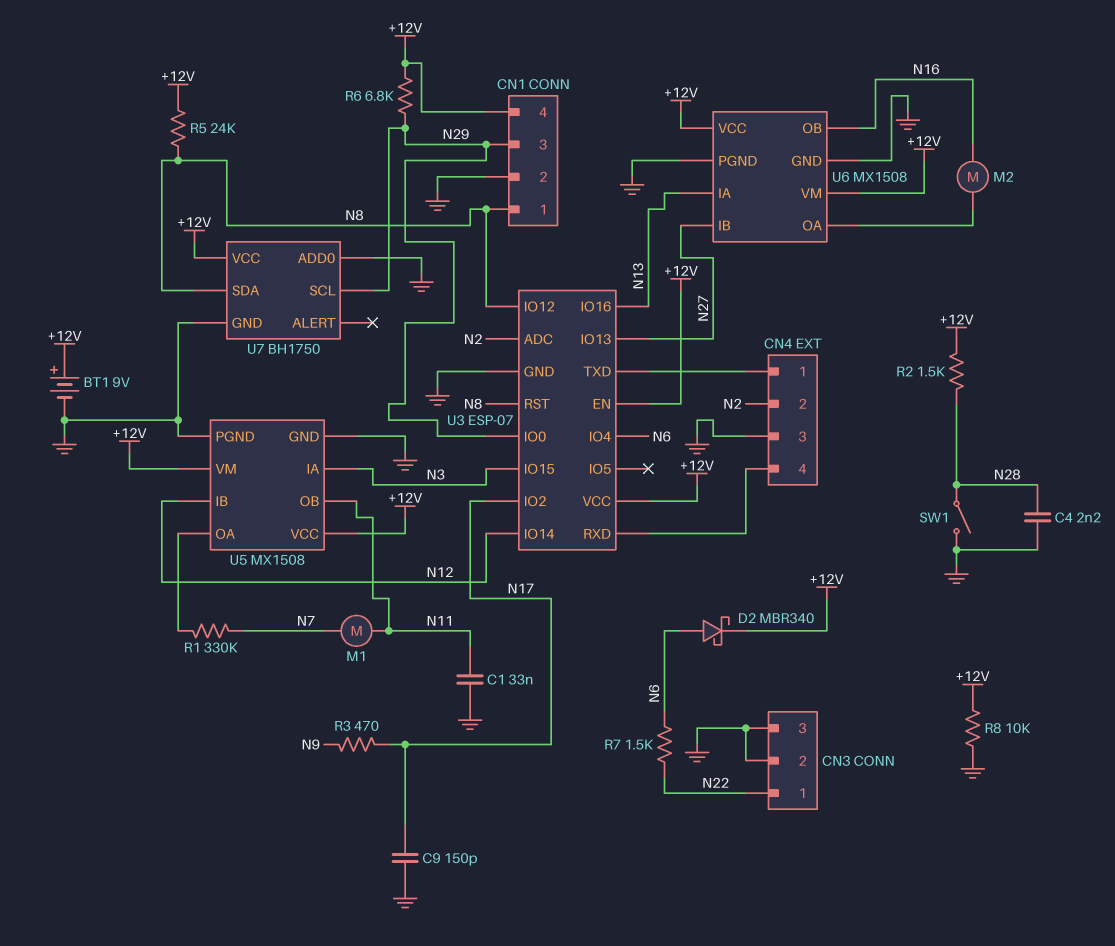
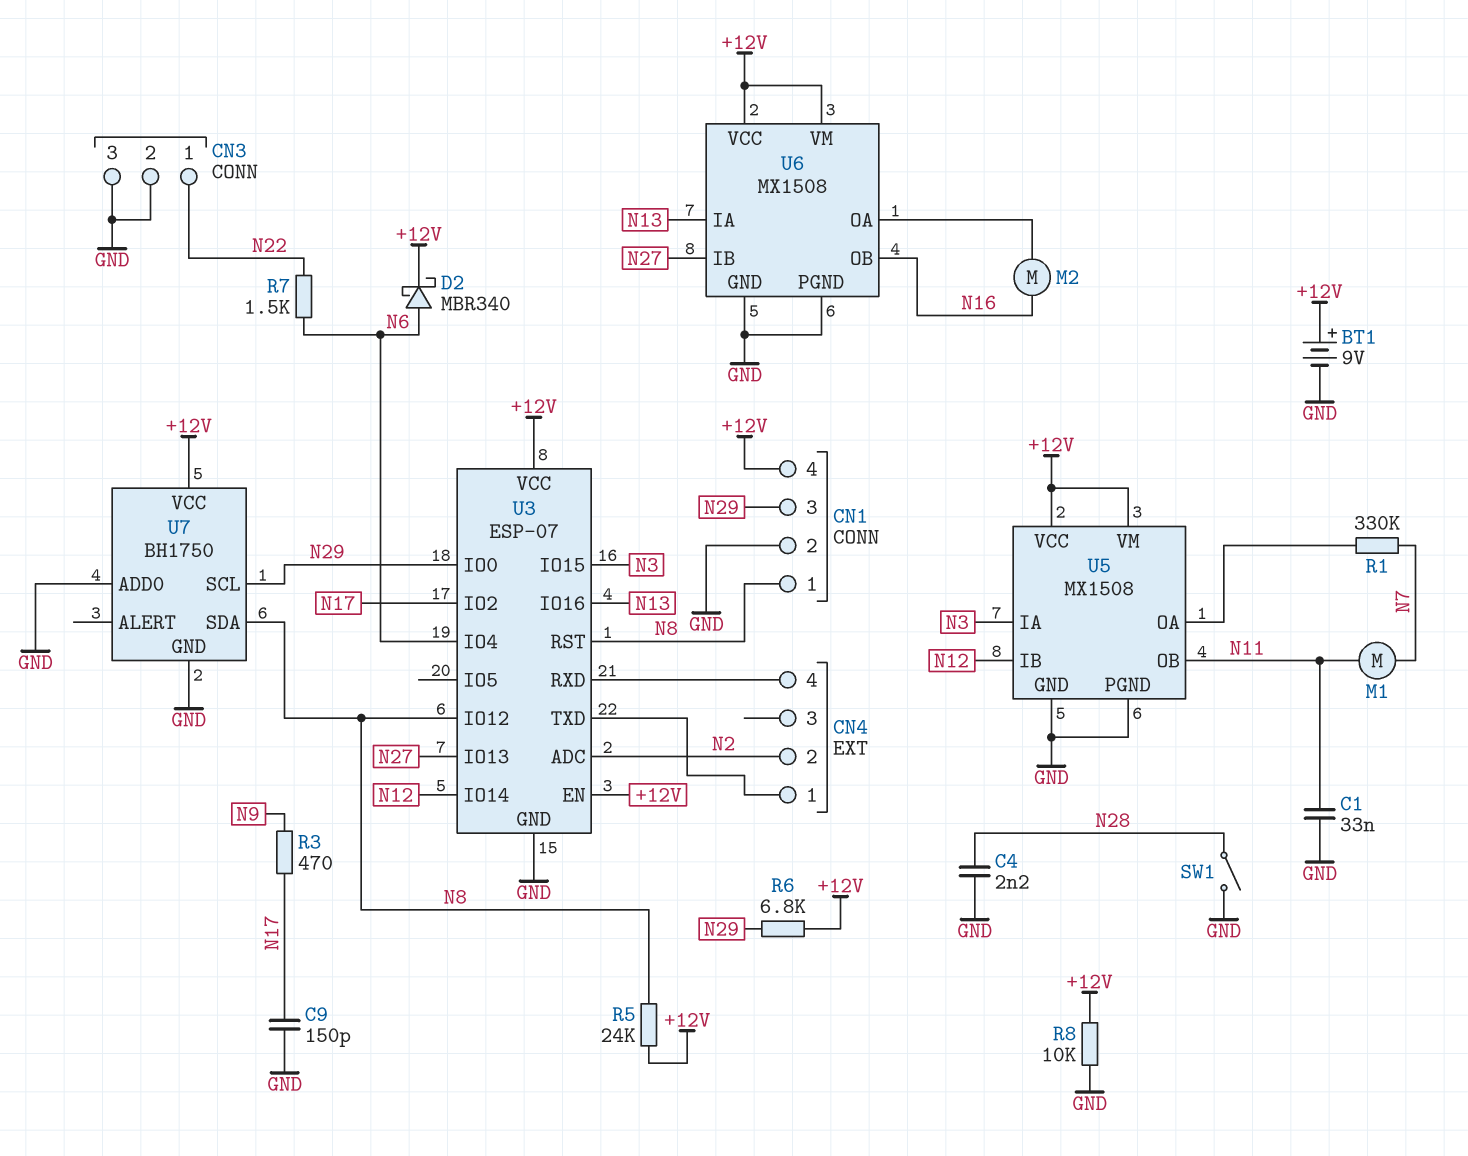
CN4 pin 3: GND -> none
R2: 1.5k (+12V, N28) -> none

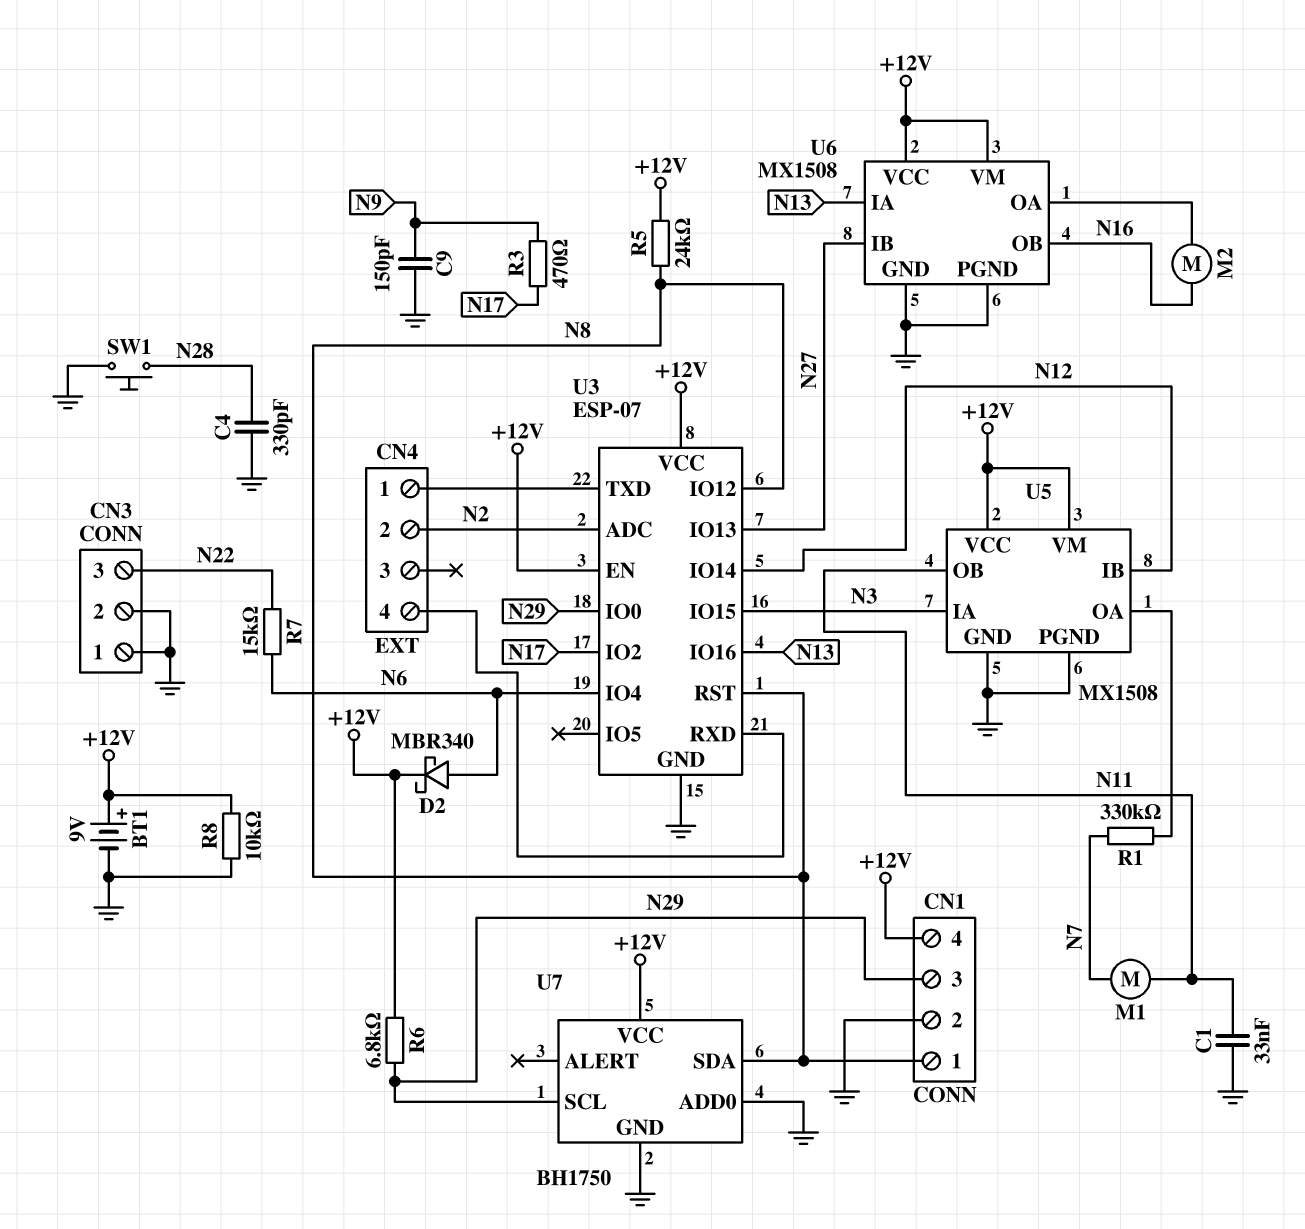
C4: 2.2nF (GND, N28) -> 330pF (GND, N28)
C9: 150pF (GND, N17) -> 150pF (GND, N9)
CN3 pin 1: N22 -> GND
CN3 pin 3: GND -> N22
R7: 1.5k (N6, N22) -> 15k (N6, N22)
SW1: switch (GND, N28) -> button (GND, N28)

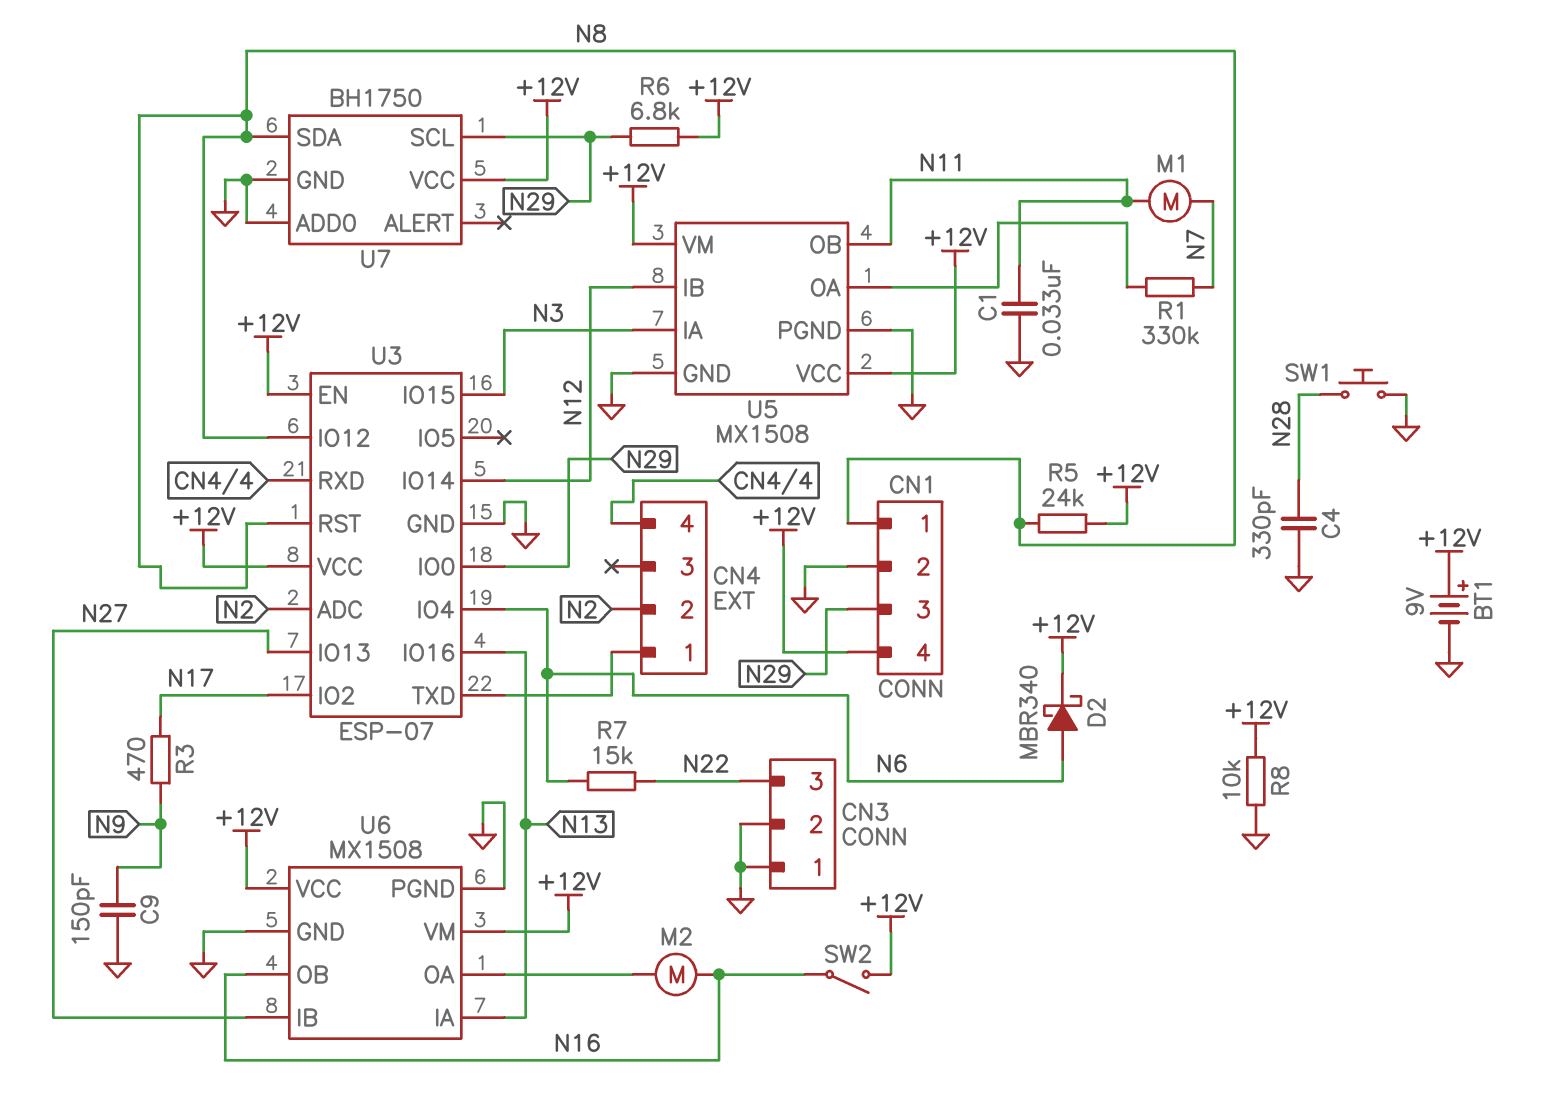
SW2: none -> switch (+12V, N16)

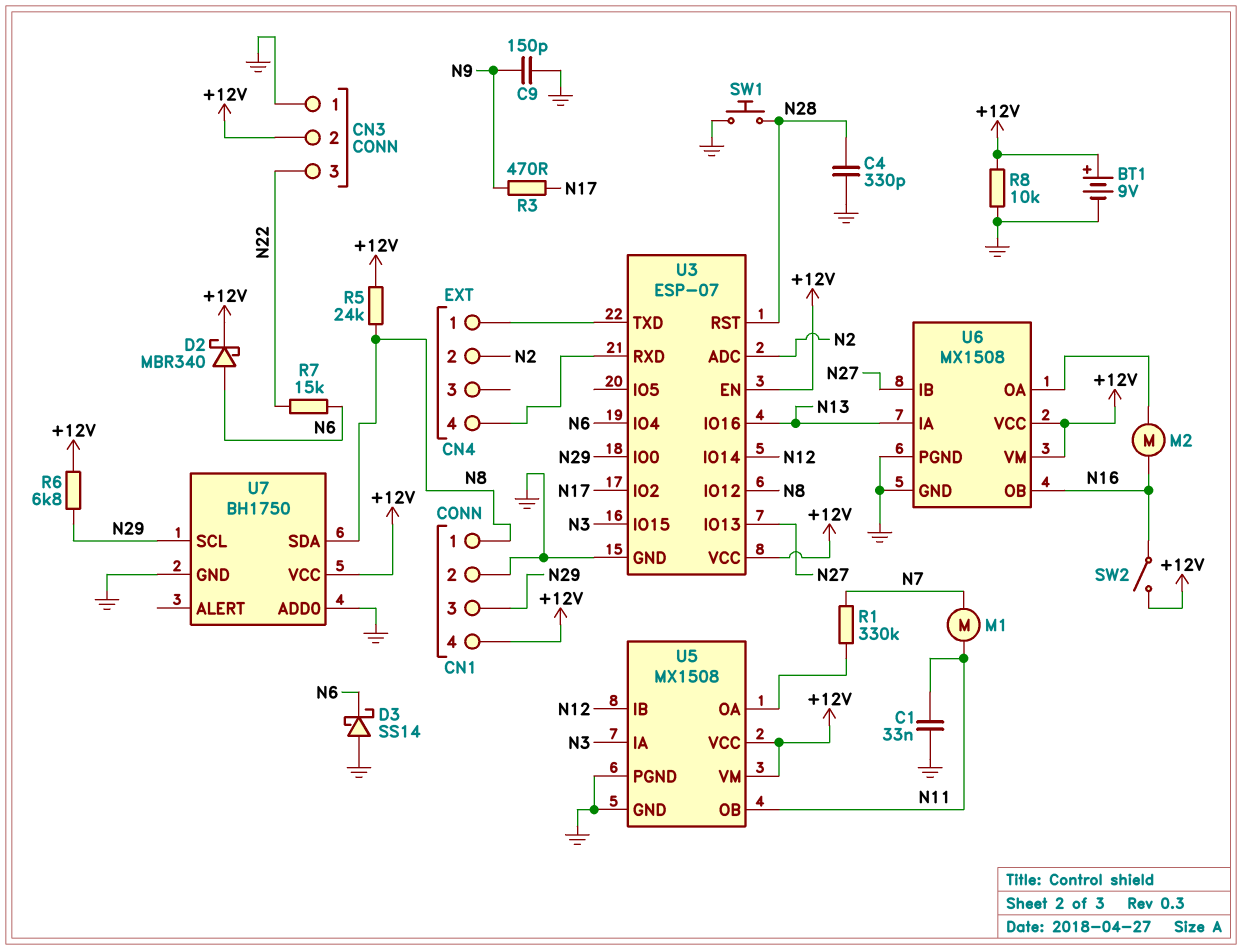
CN3 pin 2: GND -> +12V
D3: none -> schottky SS14 (A GND, K N6)
U3 pin RST: N8 -> N28

